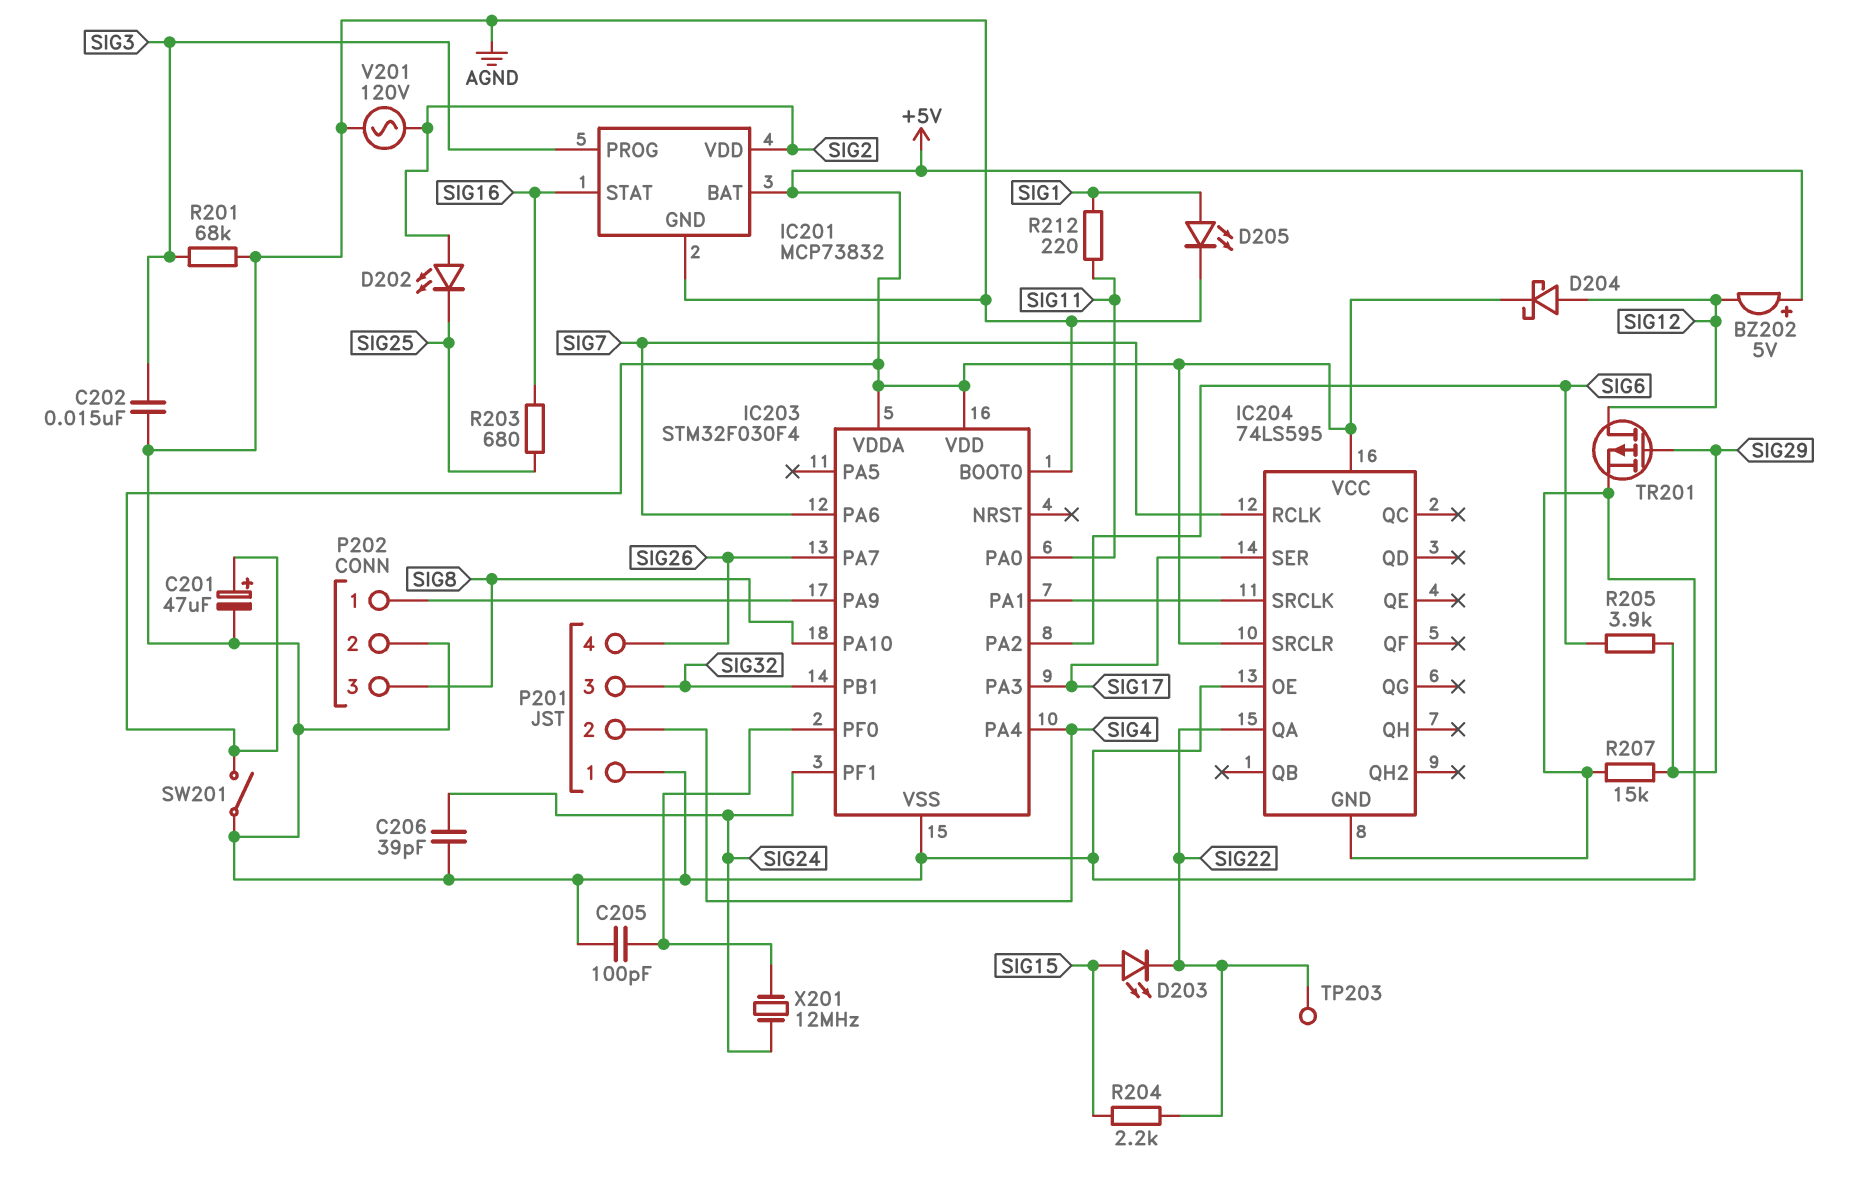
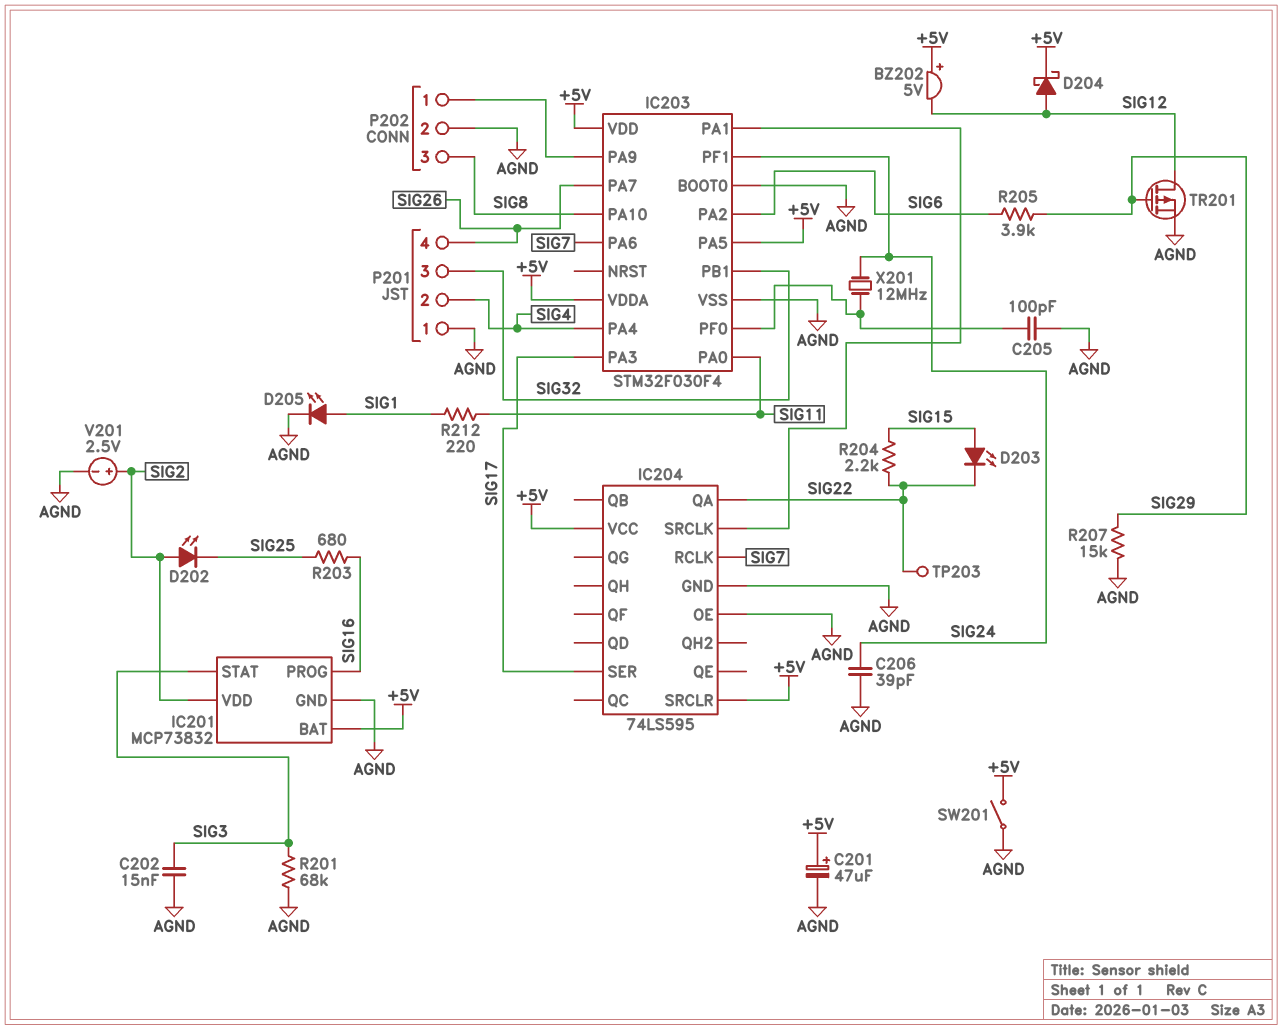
IC201 pin PROG: SIG3 -> SIG16
IC201 pin STAT: SIG16 -> SIG3
IC203 pin PA5: none -> +5V
V201: AC 120V (AGND, SIG2) -> 2.5V (plus SIG2, minus AGND)

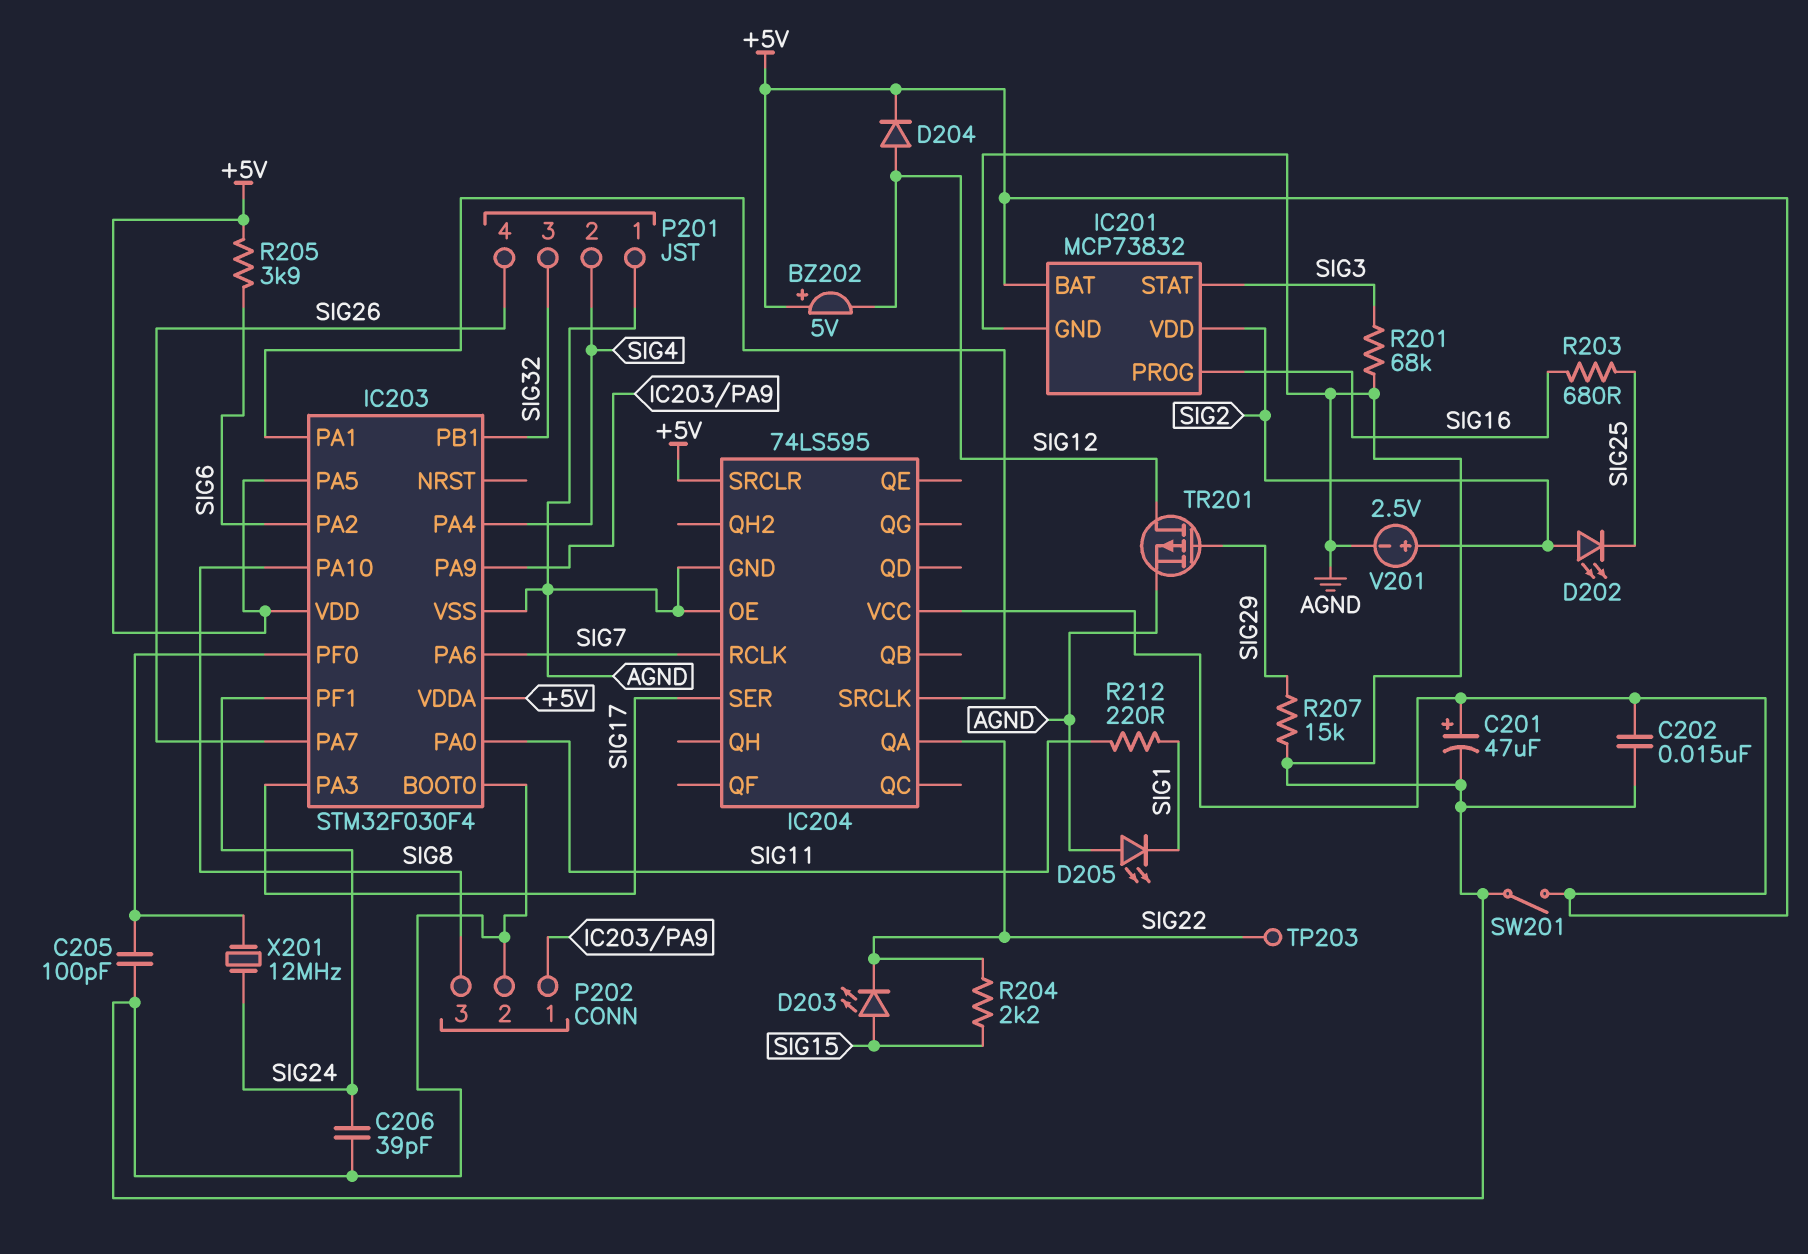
C202: 15nF (AGND, SIG3) -> 15nF (+5V, AGND)
D204: schottky (A SIG12, K +5V) -> diode (A SIG12, K +5V)
D205: LED (A SIG1, K AGND) -> LED (A AGND, K SIG1)
R205: 3.9k (SIG6, SIG29) -> 3.9k (+5V, SIG6)

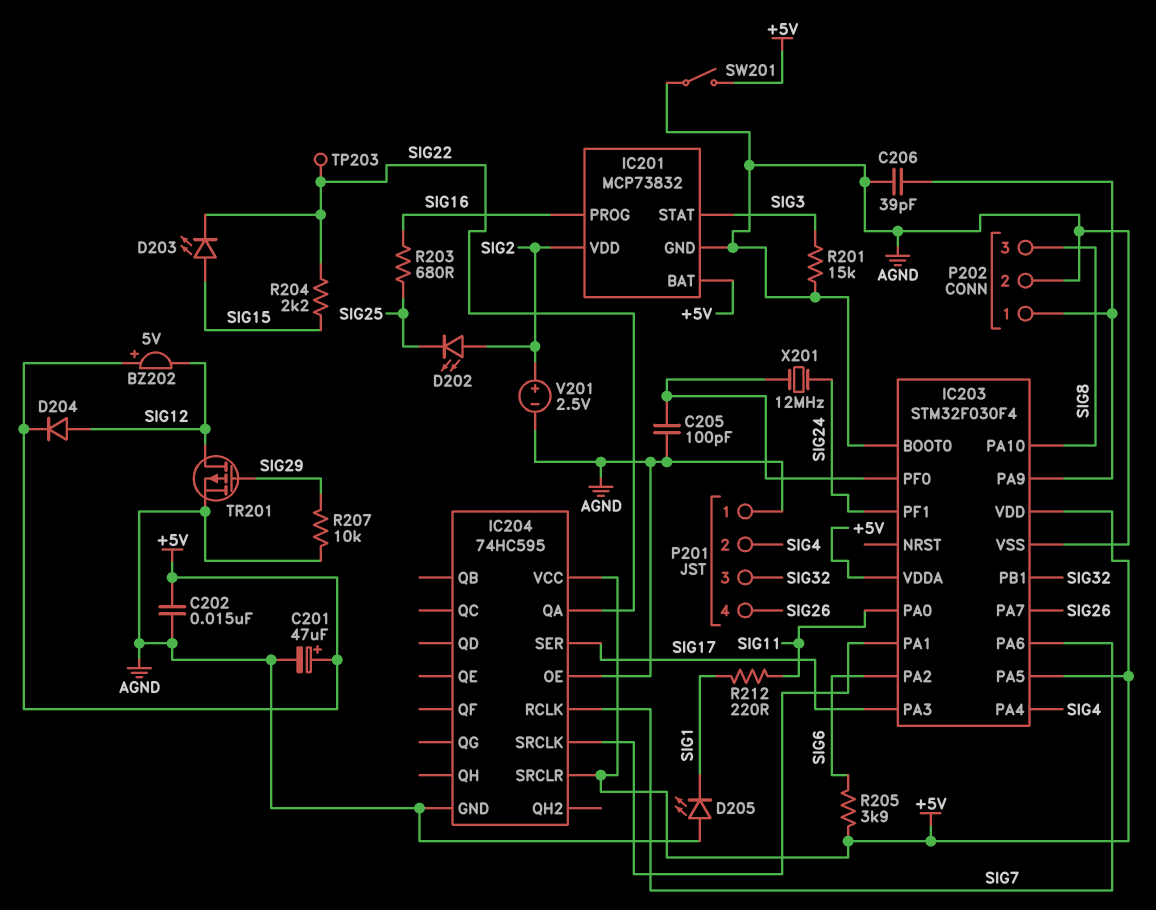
C206: 39pF (AGND, SIG24) -> 39pF (AGND, IC203/PA9)
IC204: 74LS595 -> 74HC595
R201: 68k (AGND, SIG3) -> 15k (AGND, SIG3)
R207: 15k (AGND, SIG29) -> 10k (AGND, SIG29)

